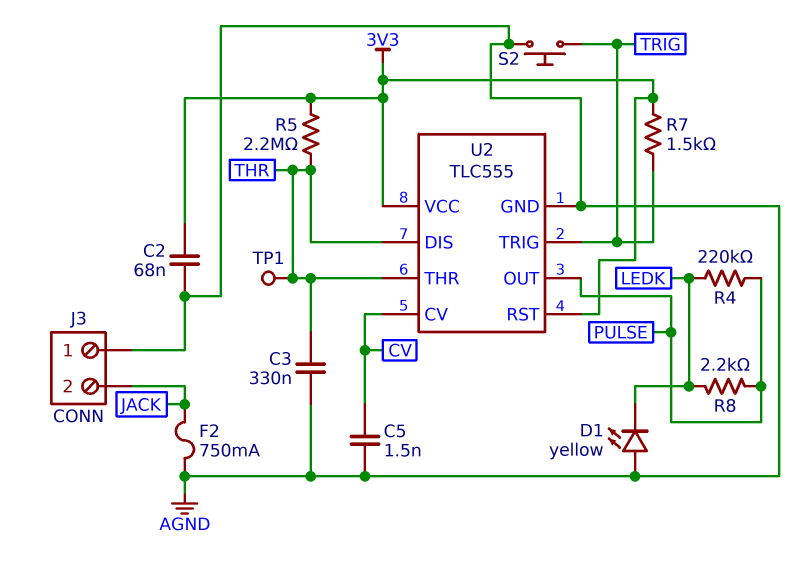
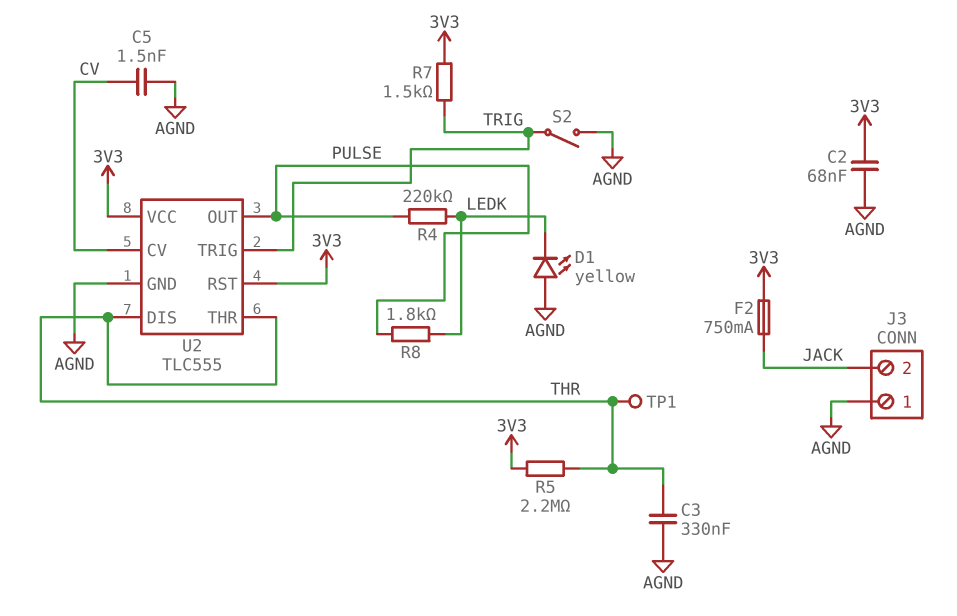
F2: 750mA (AGND, JACK) -> 750mA (3V3, JACK)
R8: 2.2k (LEDK, PULSE) -> 1.8k (LEDK, PULSE)
S2: button (AGND, TRIG) -> switch (AGND, TRIG)

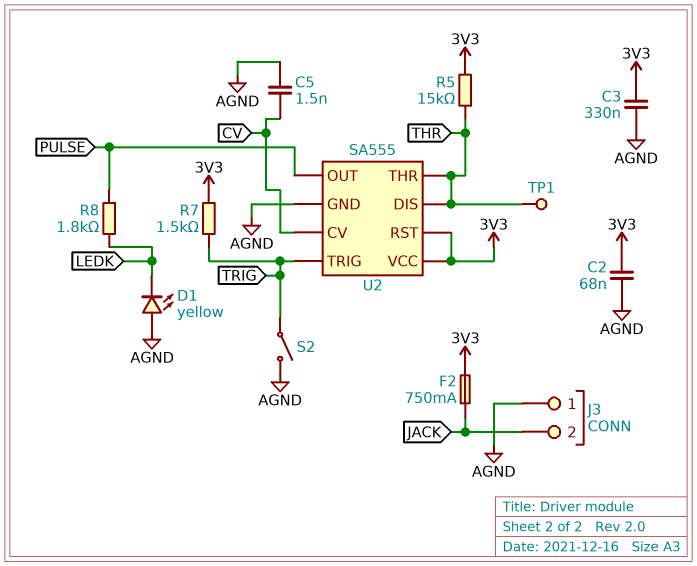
C3: 330nF (AGND, THR) -> 330nF (3V3, AGND)
R4: 220k (LEDK, PULSE) -> none
R5: 2.2M (3V3, THR) -> 15k (3V3, THR)
U2: TLC555 -> SA555

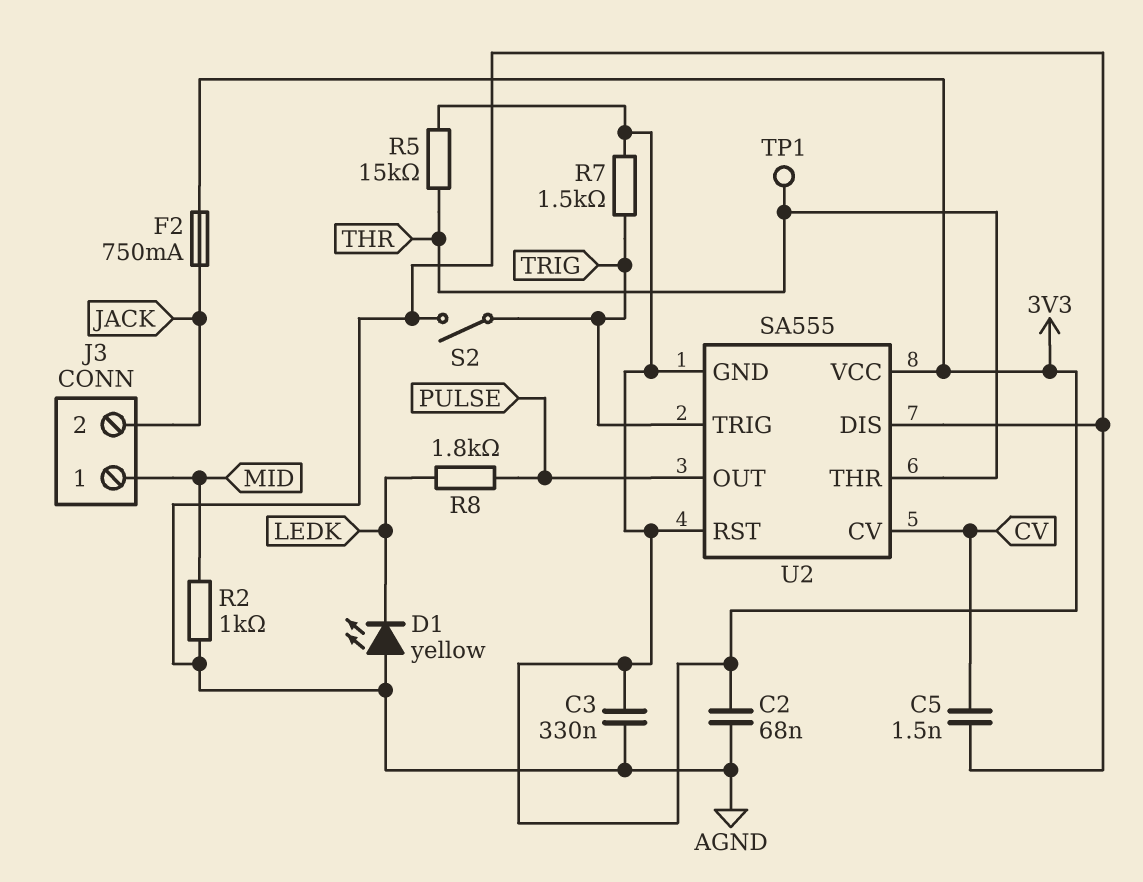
J3 pin 1: AGND -> MID
R2: none -> 1k (AGND, MID)
U2 pin DIS: THR -> AGND
U2 pin GND: AGND -> 3V3

